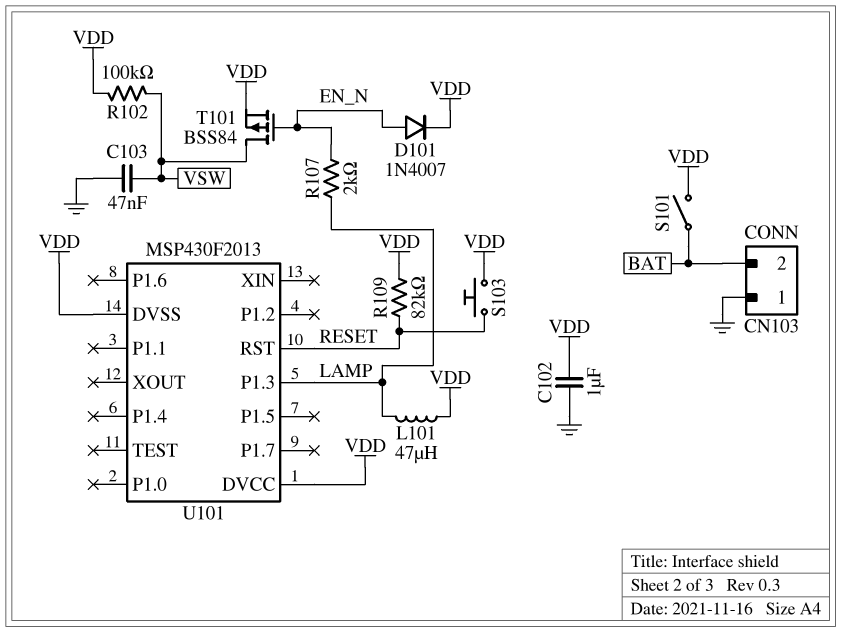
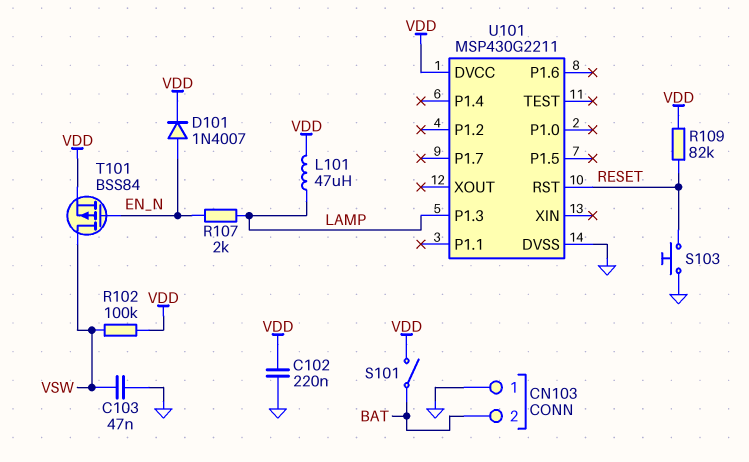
C102: 1uF (GND, VDD) -> 220nF (GND, VDD)
S103: button (RESET, VDD) -> button (GND, RESET)
U101: MSP430F2013 -> MSP430G2211
U101 pin DVSS: VDD -> GND

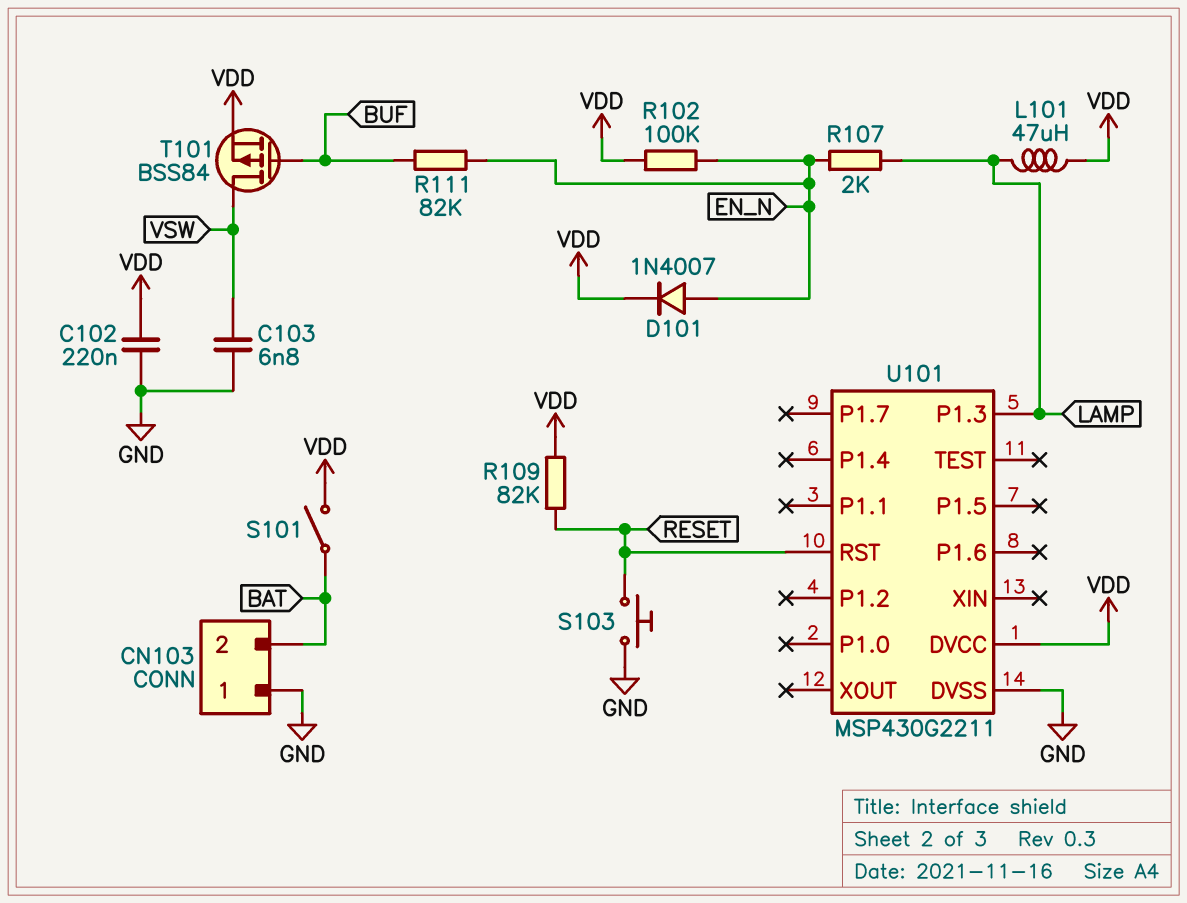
C103: 47nF (GND, VSW) -> 6.8nF (GND, VSW)
R102: 100k (VDD, VSW) -> 100k (EN_N, VDD)
R111: none -> 82k (BUF, EN_N)
T101: PMOS BSS84 (G EN_N, D VSW, S VDD) -> PMOS BSS84 (G BUF, D VSW, S VDD)

